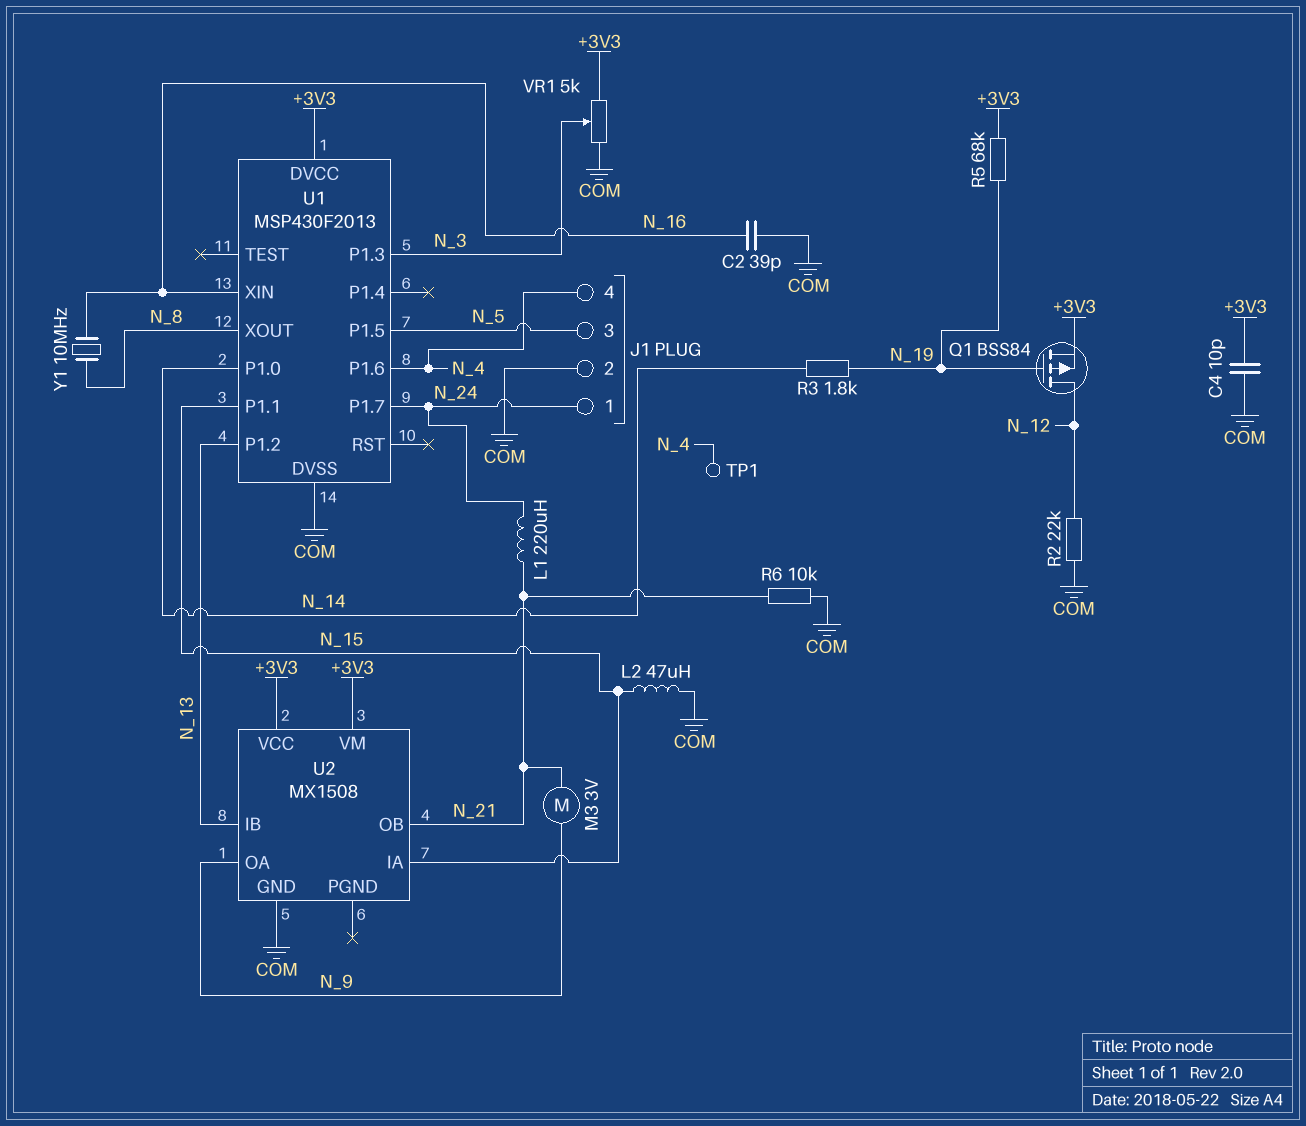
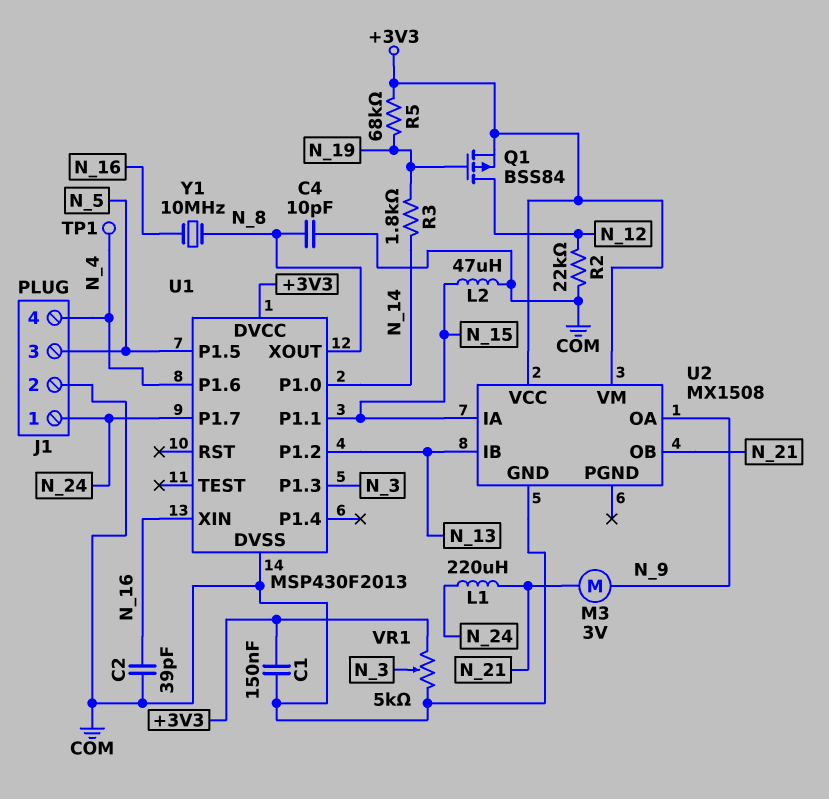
C1: none -> 150nF (+3V3, COM)
C4: 10pF (+3V3, COM) -> 10pF (COM, N_8)
R6: 10k (COM, N_21) -> none

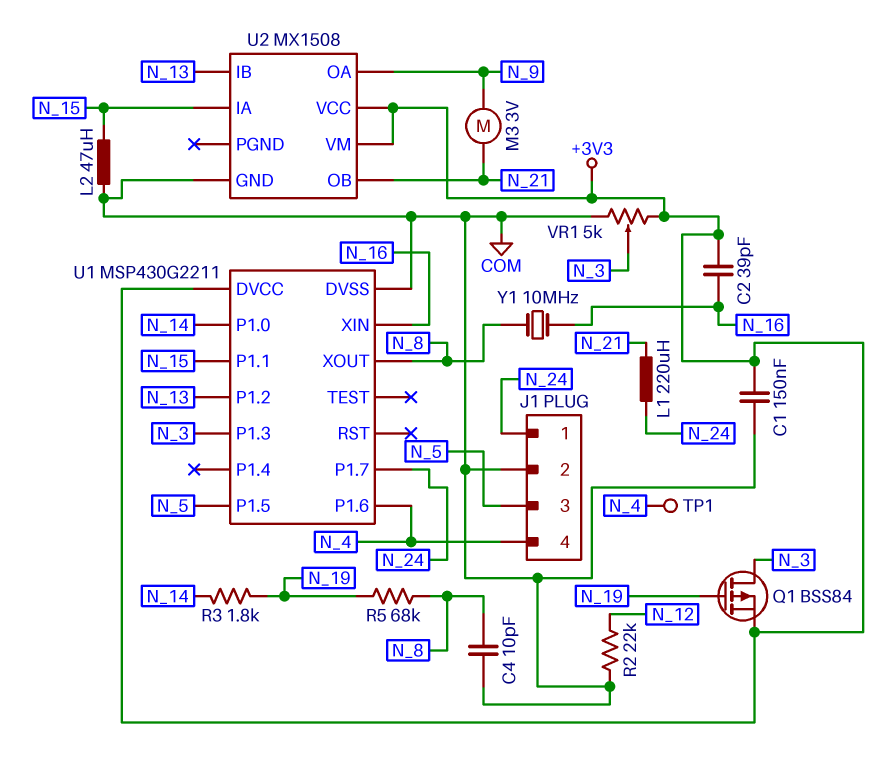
C2: 39pF (COM, N_16) -> 39pF (+3V3, N_16)
Q1: PMOS BSS84 (G N_19, D N_12, S +3V3) -> PMOS BSS84 (G N_19, D N_3, S +3V3)
R5: 68k (+3V3, N_19) -> 68k (N_8, N_19)
U1: MSP430F2013 -> MSP430G2211

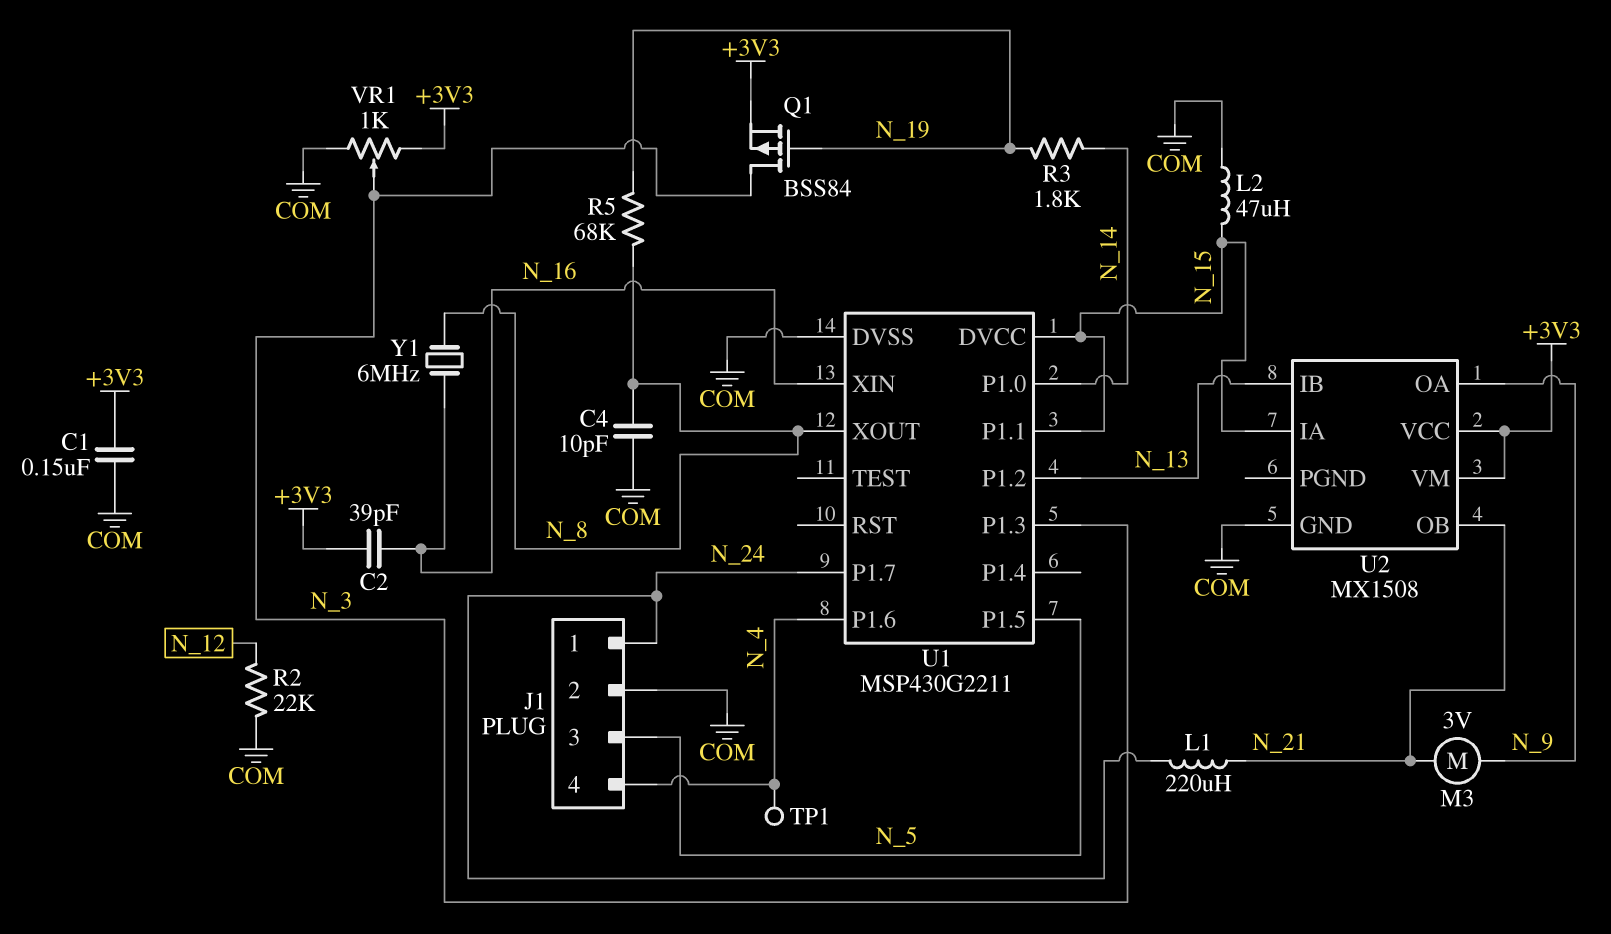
U1 pin DVCC: +3V3 -> N_15
VR1: 5k (+3V3, COM, wiper N_3) -> 1k (+3V3, COM, wiper N_3)
Y1: 10MHz (N_8, N_16) -> 6MHz (N_8, N_16)

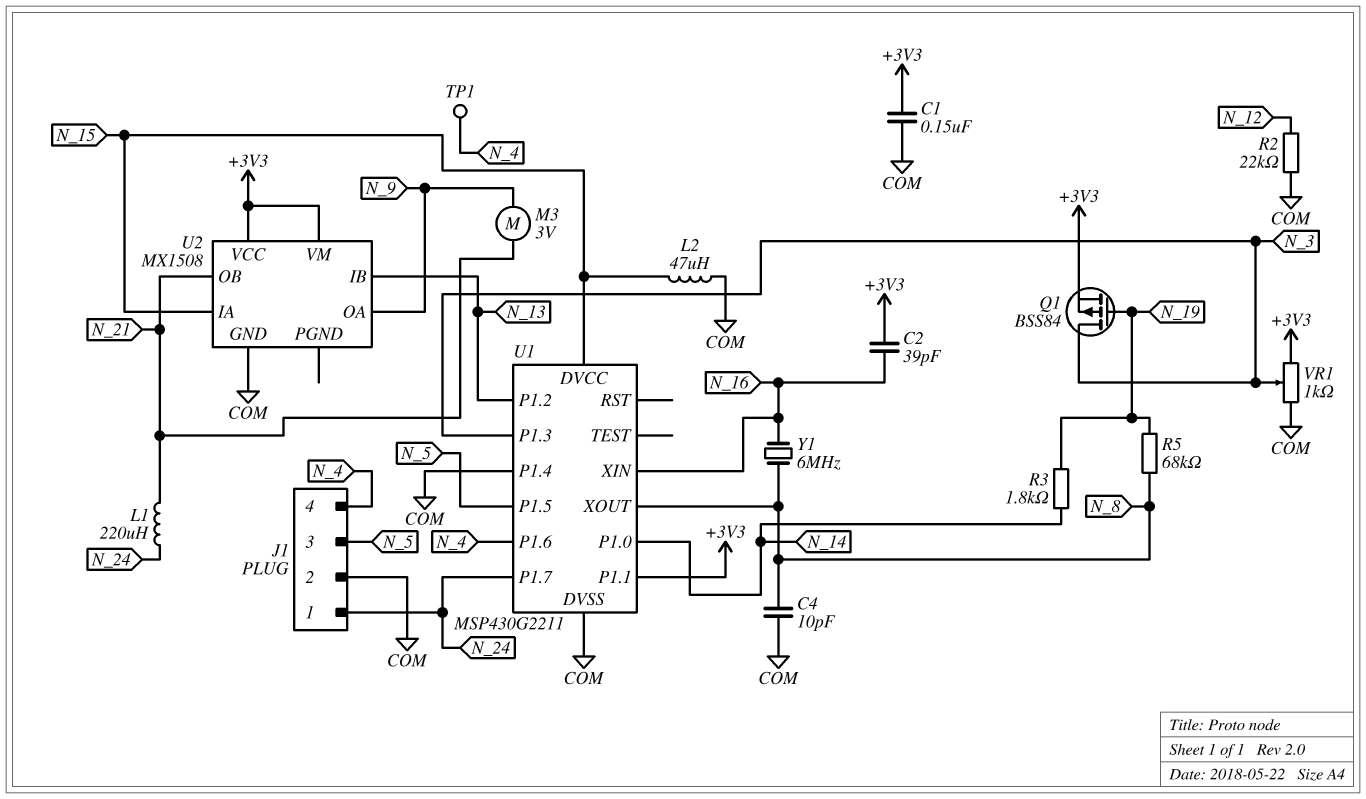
U1 pin P1.1: N_15 -> +3V3
U1 pin P1.4: none -> COM

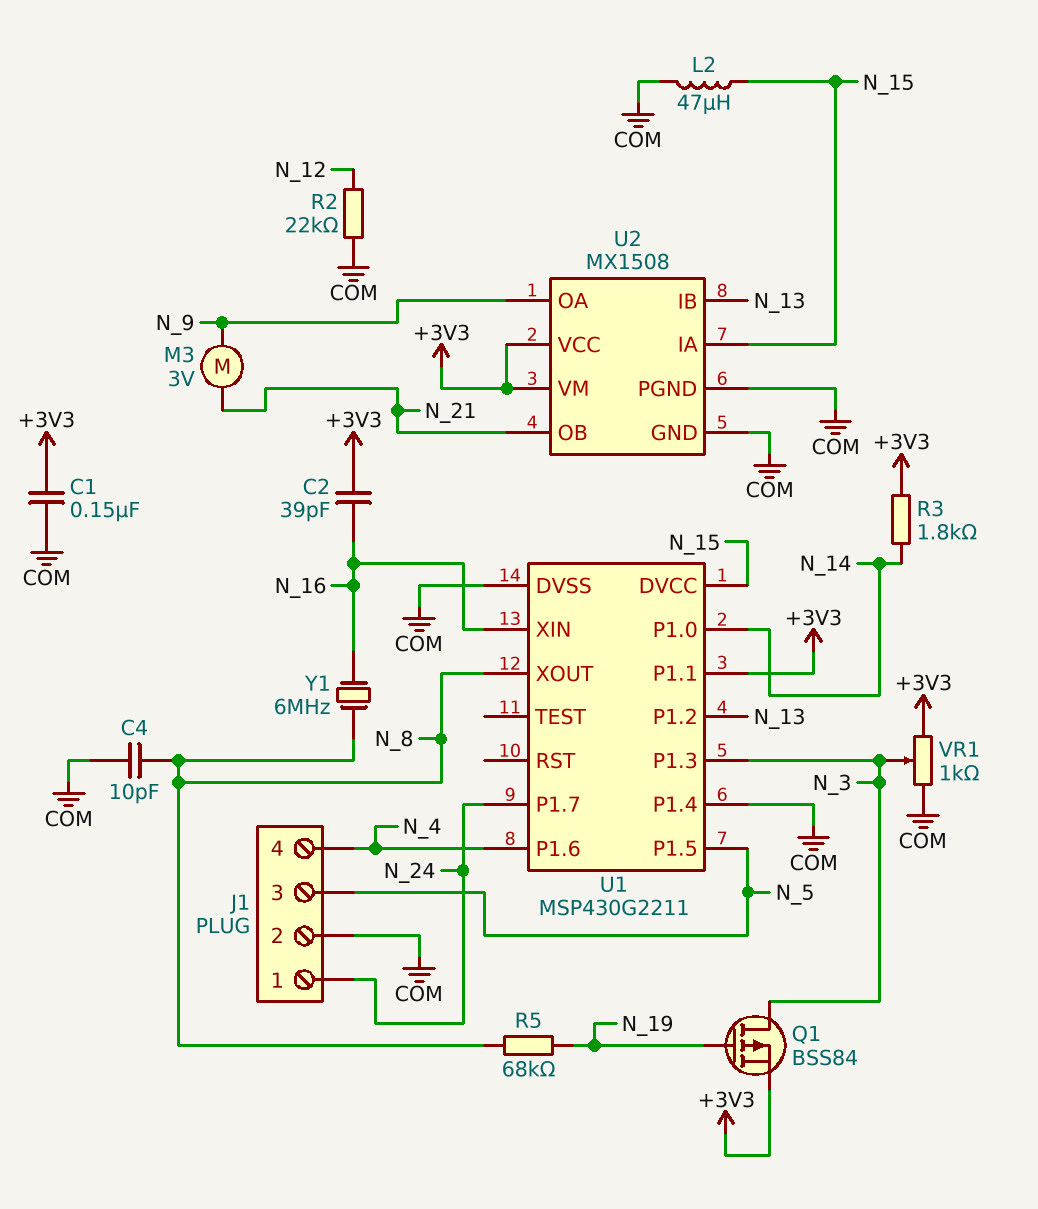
L1: 220uH (N_21, N_24) -> none
R3: 1.8k (N_14, N_19) -> 1.8k (+3V3, N_14)
TP1: test point (N_4) -> none
U2 pin PGND: none -> COM

